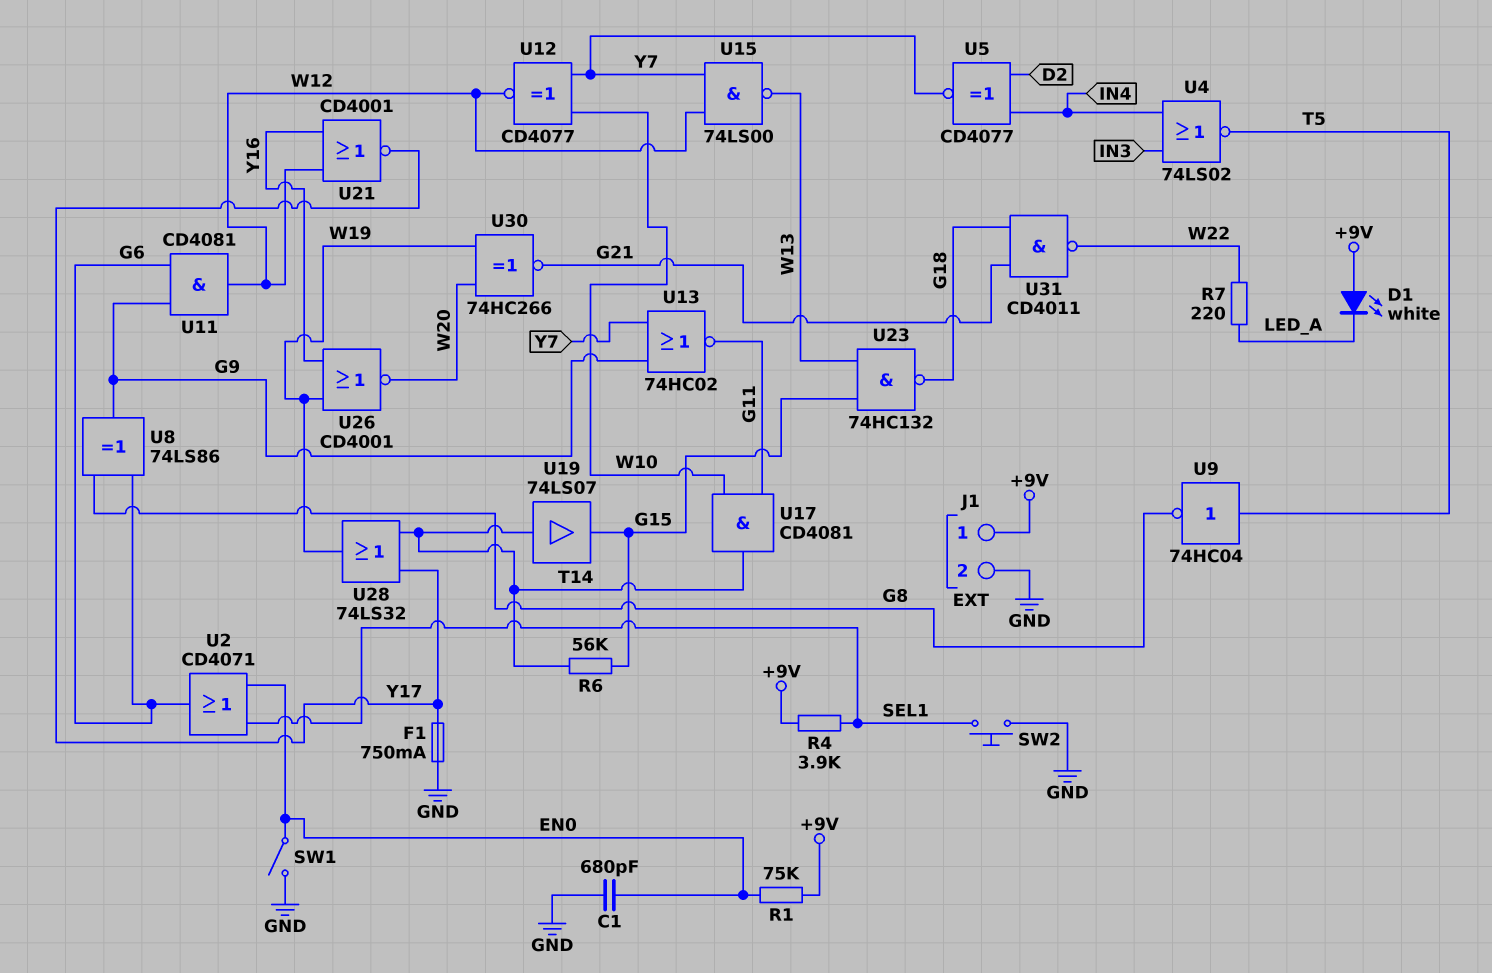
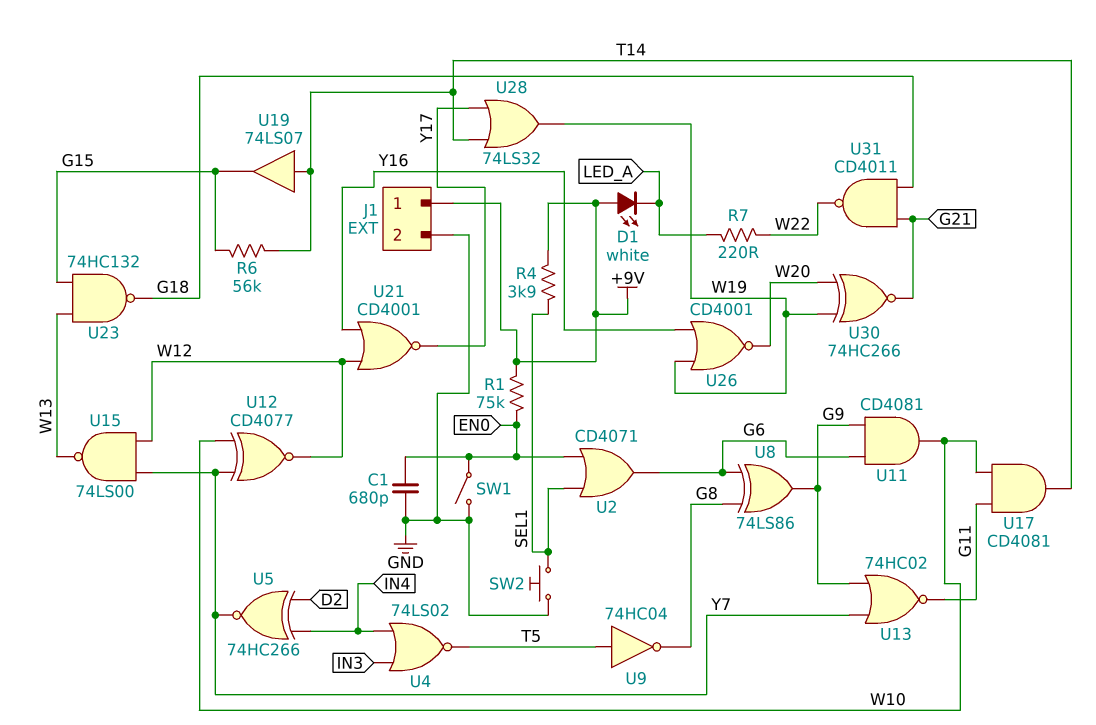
F1: 750mA (GND, Y17) -> none
U5: XNOR CD4077 (in D2, in IN4, out Y7) -> XNOR 74HC266 (in D2, in IN4, out Y7)
U11: AND CD4081 (in G6, in G9, out W12) -> AND CD4081 (in G6, in G9, out W10)

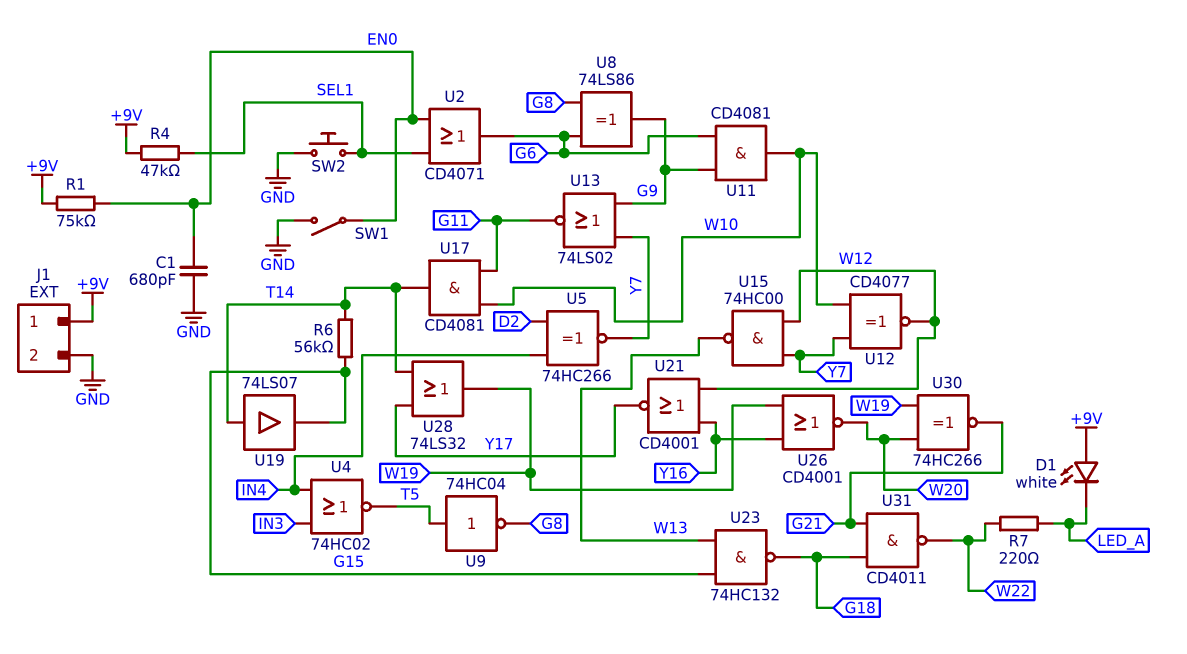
R4: 3.9k (+9V, SEL1) -> 47k (+9V, SEL1)
U4: NOR 74LS02 (in IN3, in IN4, out T5) -> NOR 74HC02 (in IN3, in IN4, out T5)
U13: NOR 74HC02 (in G9, in Y7, out G11) -> NOR 74LS02 (in G9, in Y7, out G11)
U15: NAND 74LS00 (in W12, in Y7, out W13) -> NAND 74HC00 (in W12, in Y7, out W13)

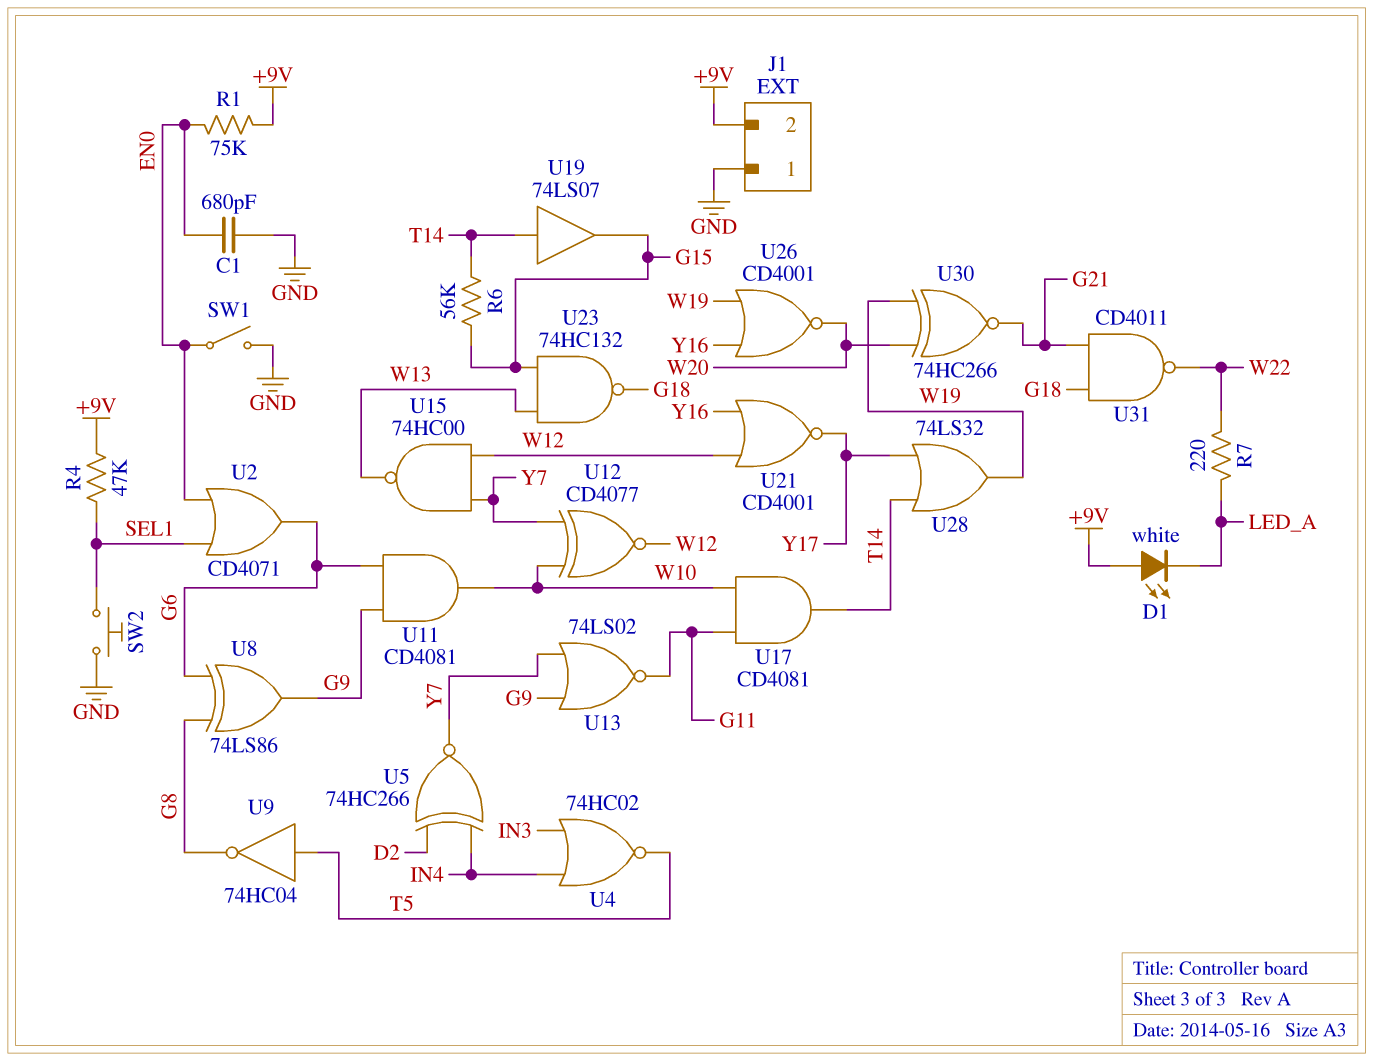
J1 pin 1: +9V -> GND
J1 pin 2: GND -> +9V

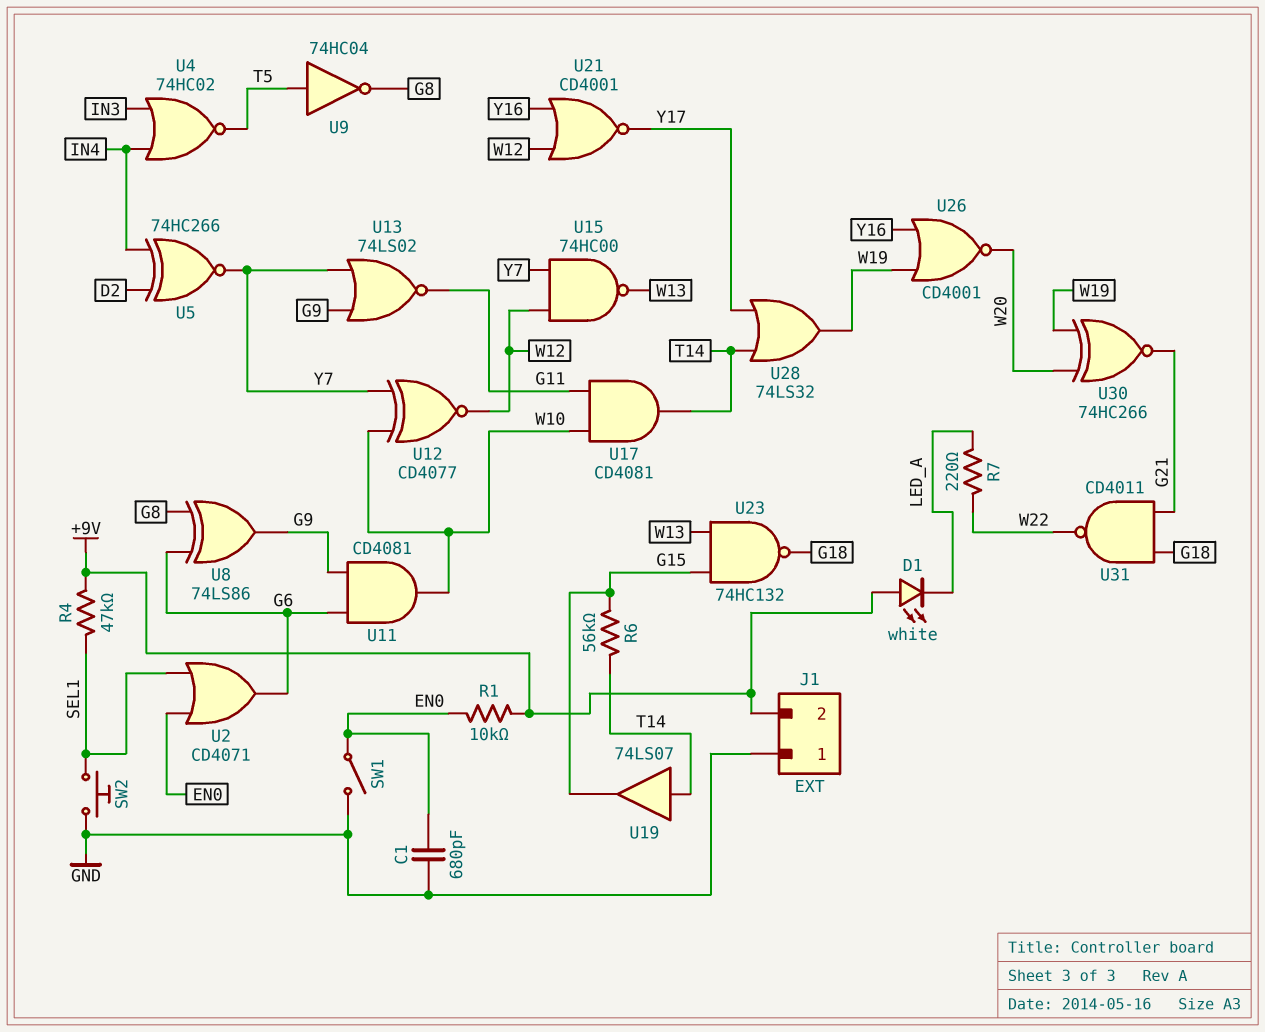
R1: 75k (+9V, EN0) -> 10k (+9V, EN0)

